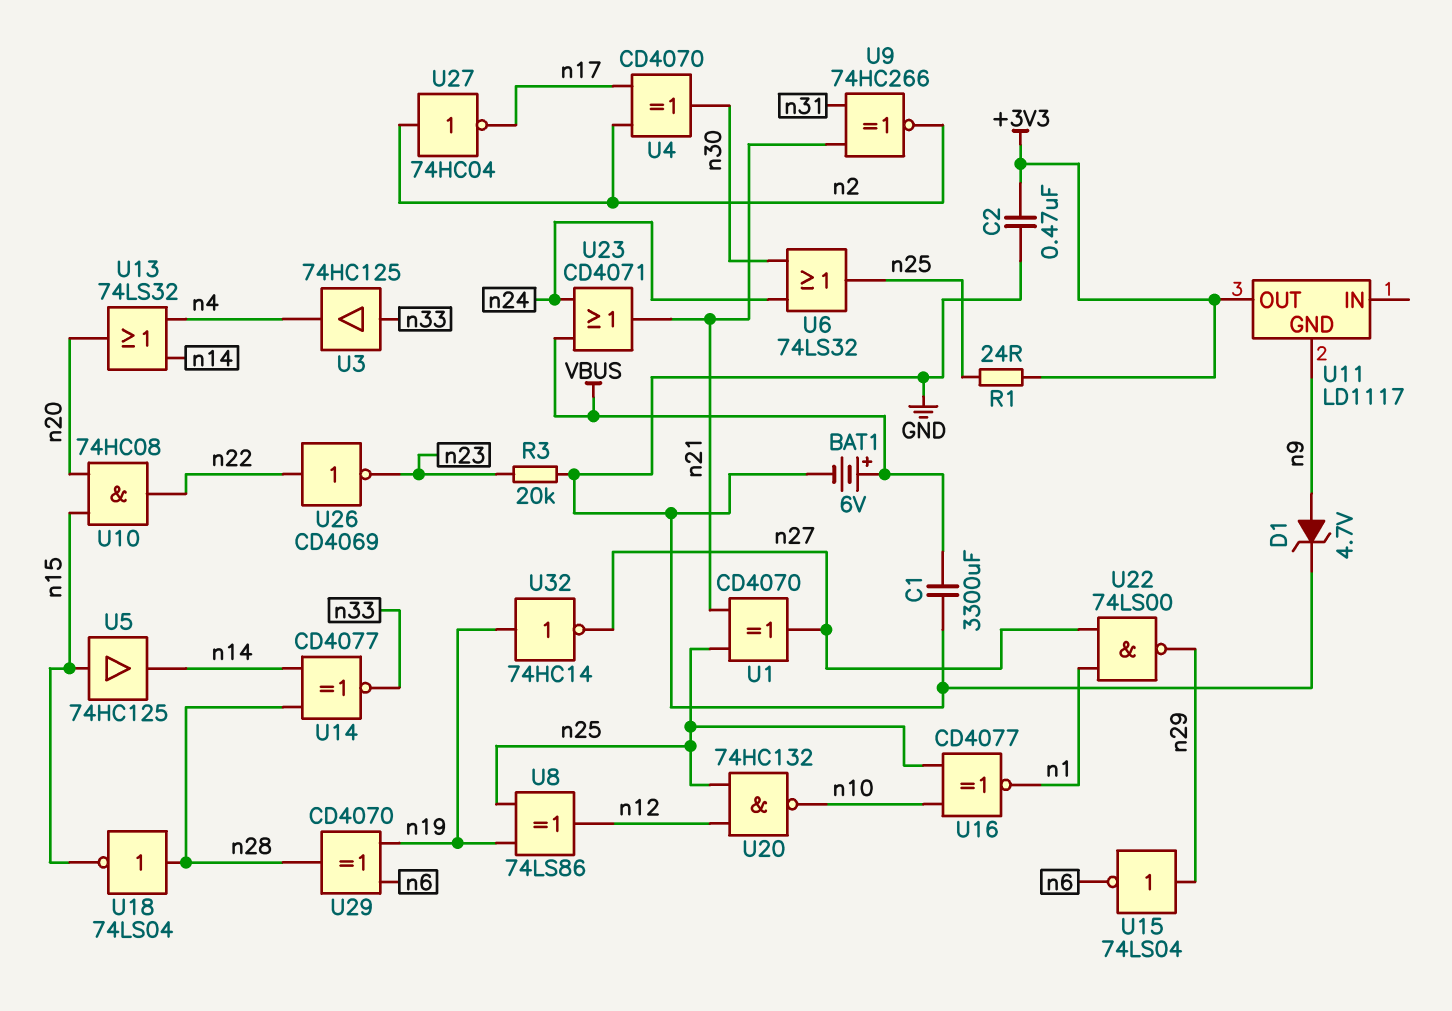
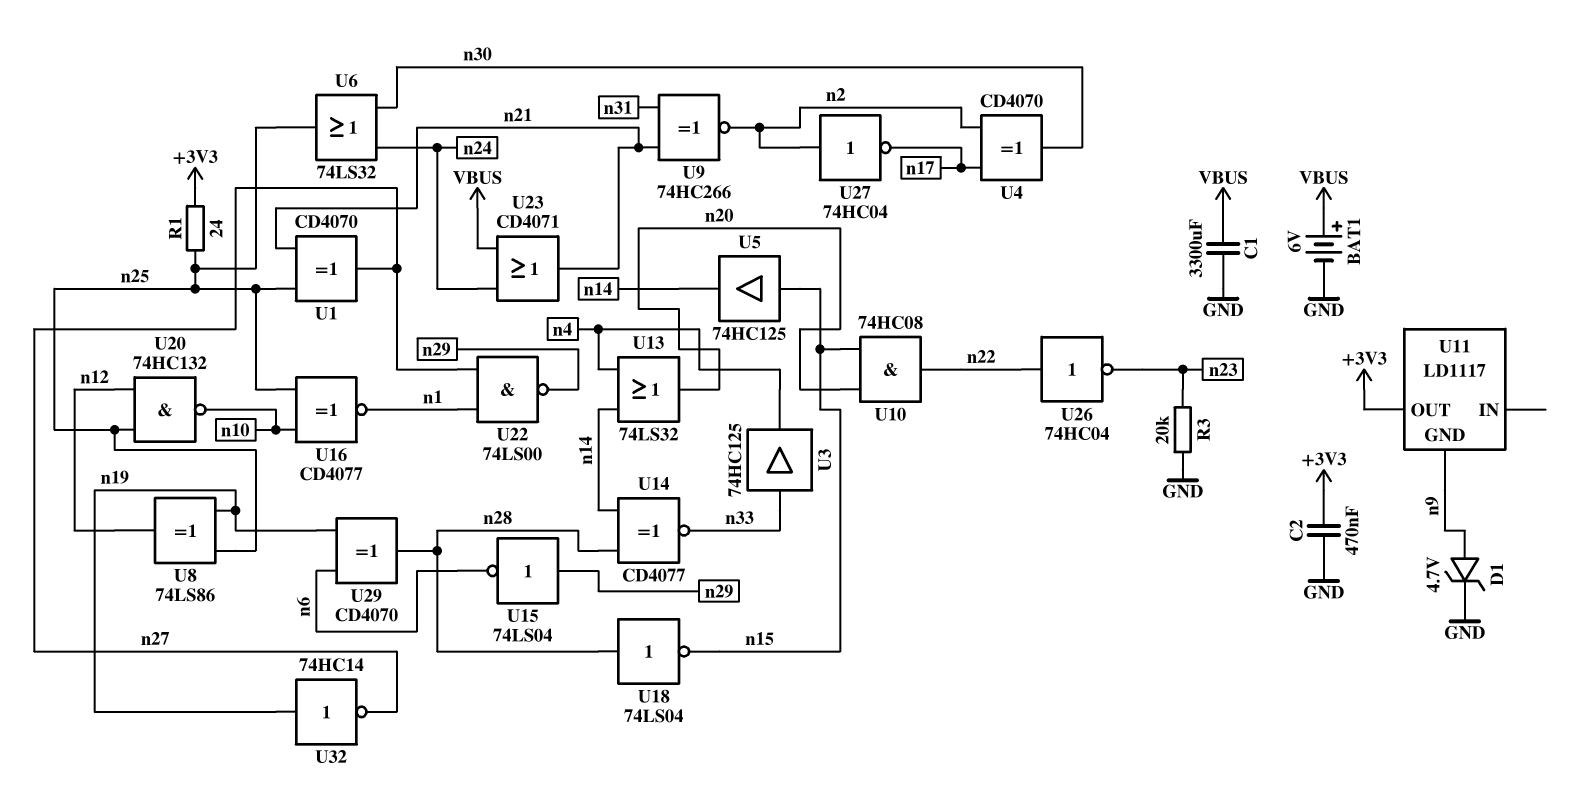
U26: NOT CD4069 (in n22, out n23) -> NOT 74HC04 (in n22, out n23)

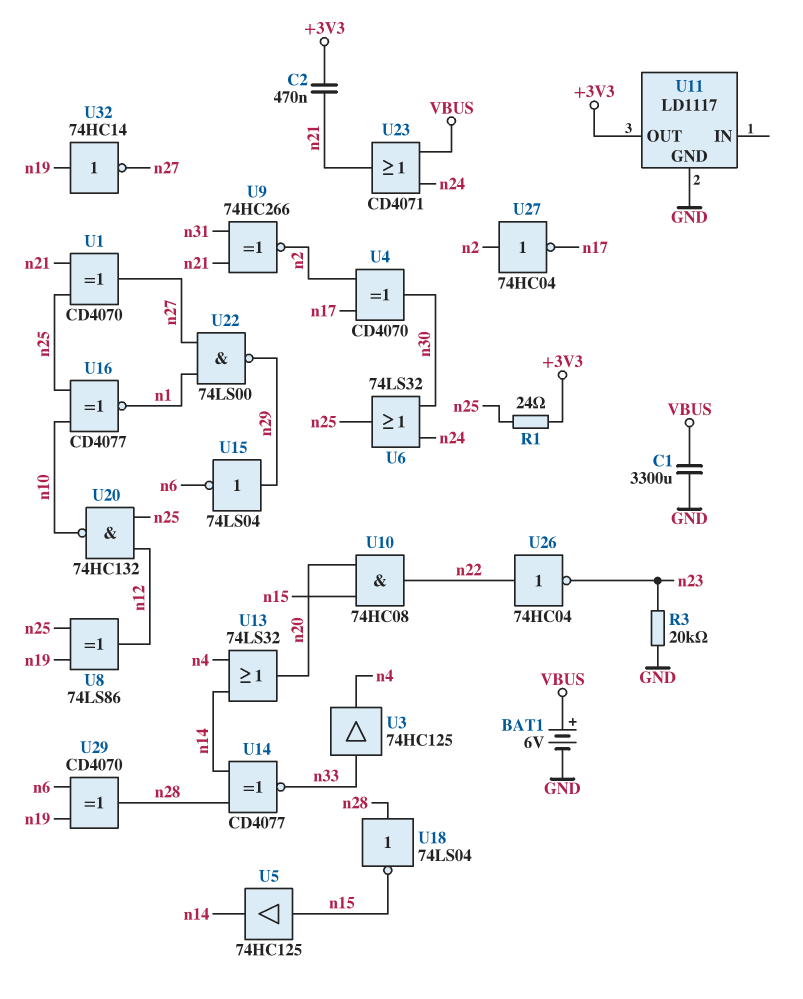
C2: 470nF (+3V3, GND) -> 470nF (+3V3, n21)
D1: zener 4.7V (A n9, K GND) -> none
U11 pin GND: n9 -> GND

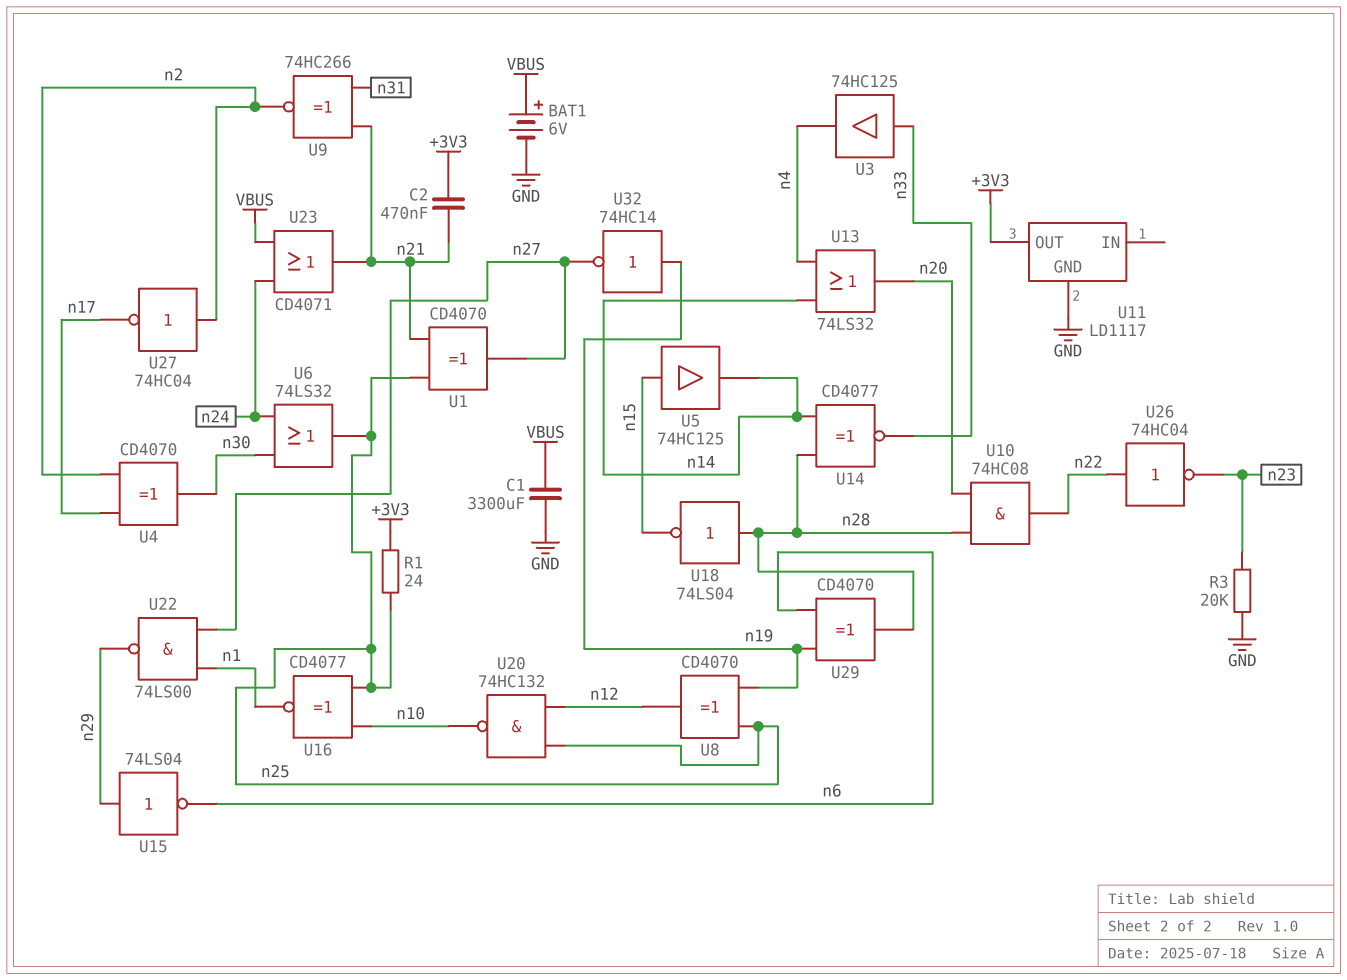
U8: XOR 74LS86 (in n19, in n25, out n12) -> XOR CD4070 (in n19, in n25, out n12)
U10: AND 74HC08 (in n15, in n20, out n22) -> AND 74HC08 (in n20, in n28, out n22)

